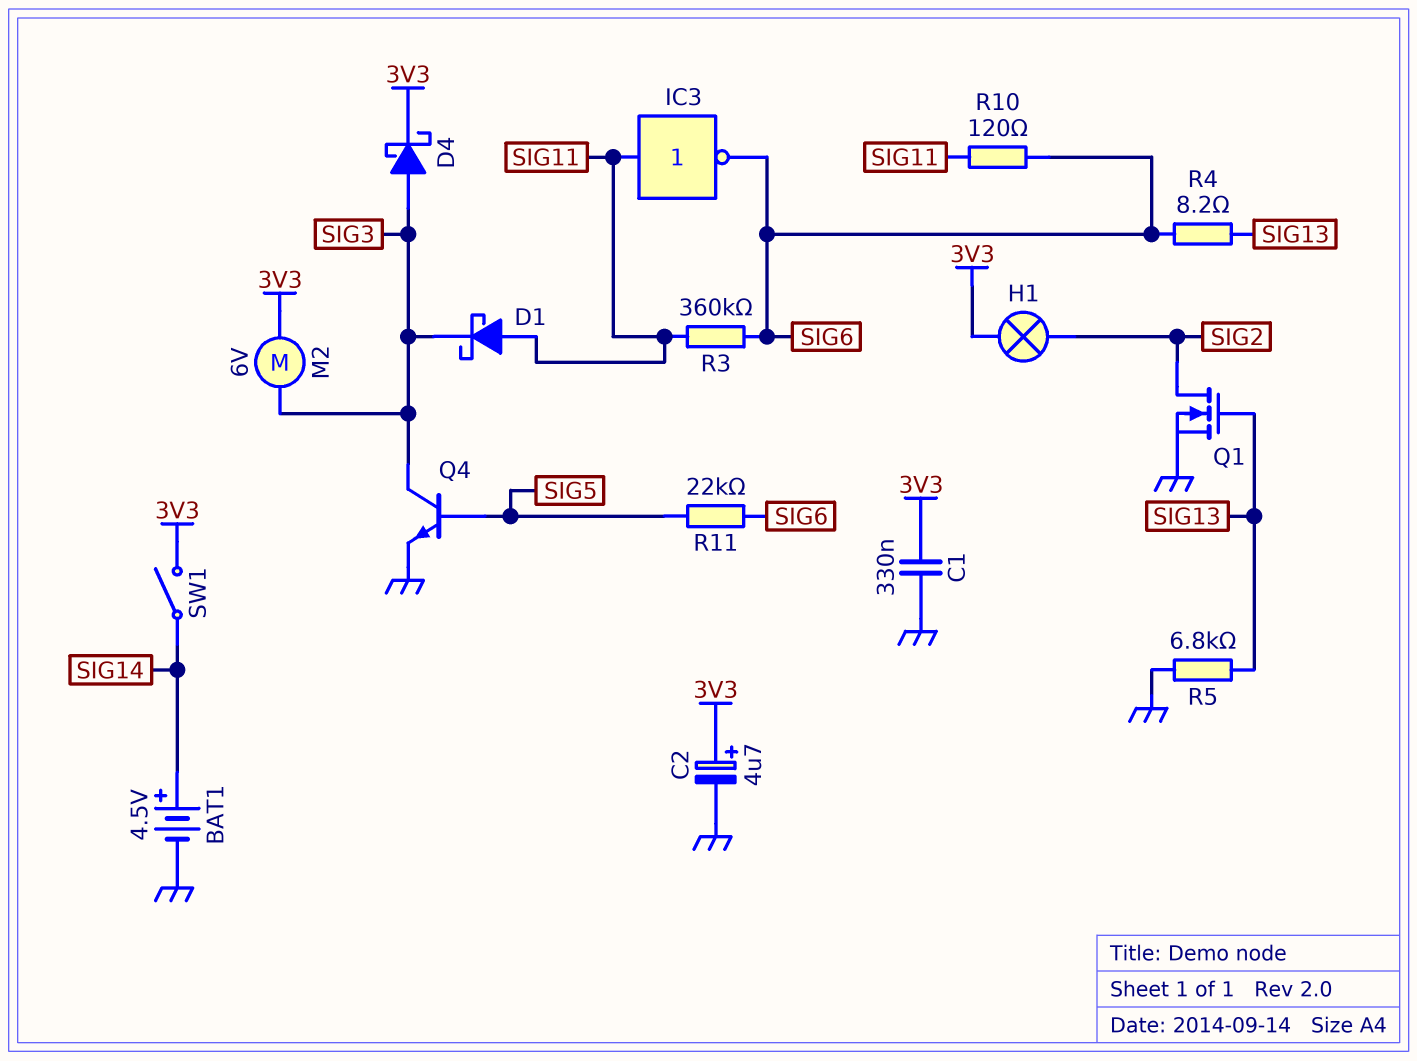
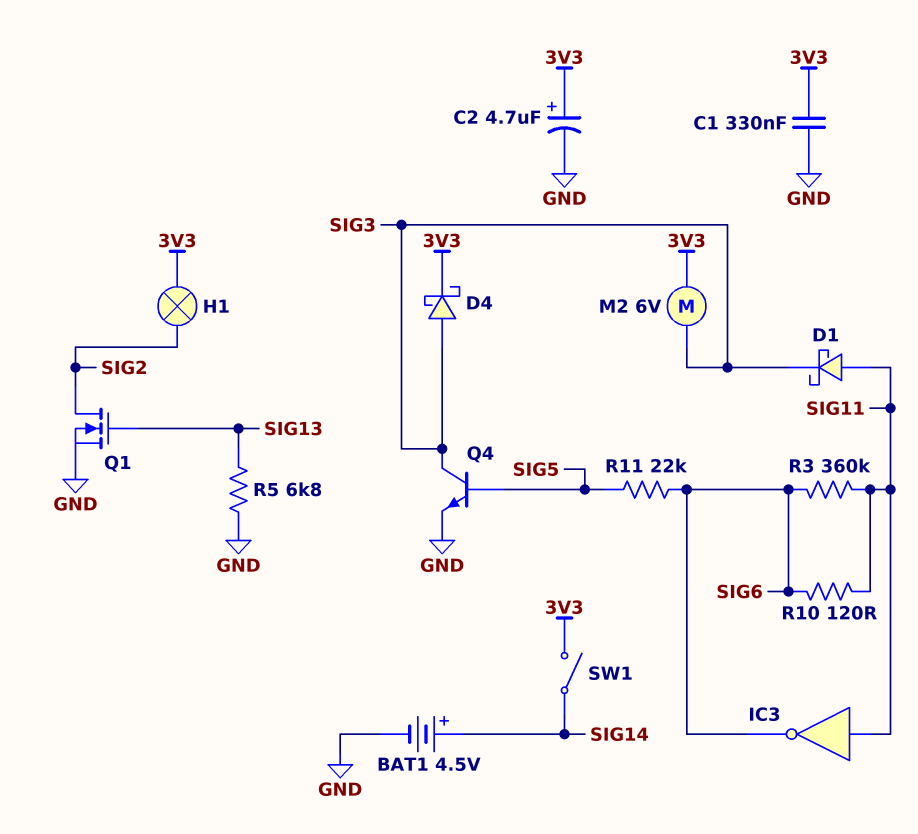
R4: 8.2 (SIG6, SIG13) -> none

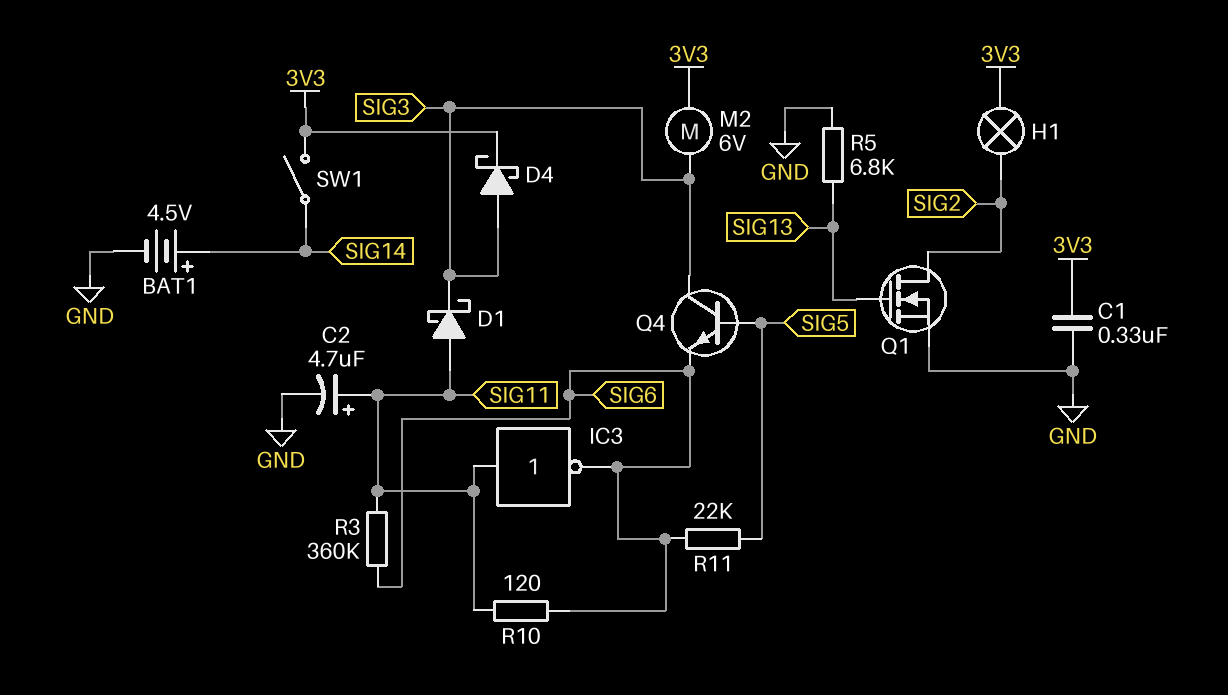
C2: 4.7uF (plus 3V3, minus GND) -> 4.7uF (plus SIG11, minus GND)
Q4: NPN (B SIG5, C SIG3, E GND) -> NPN (B SIG5, C SIG3, E SIG6)

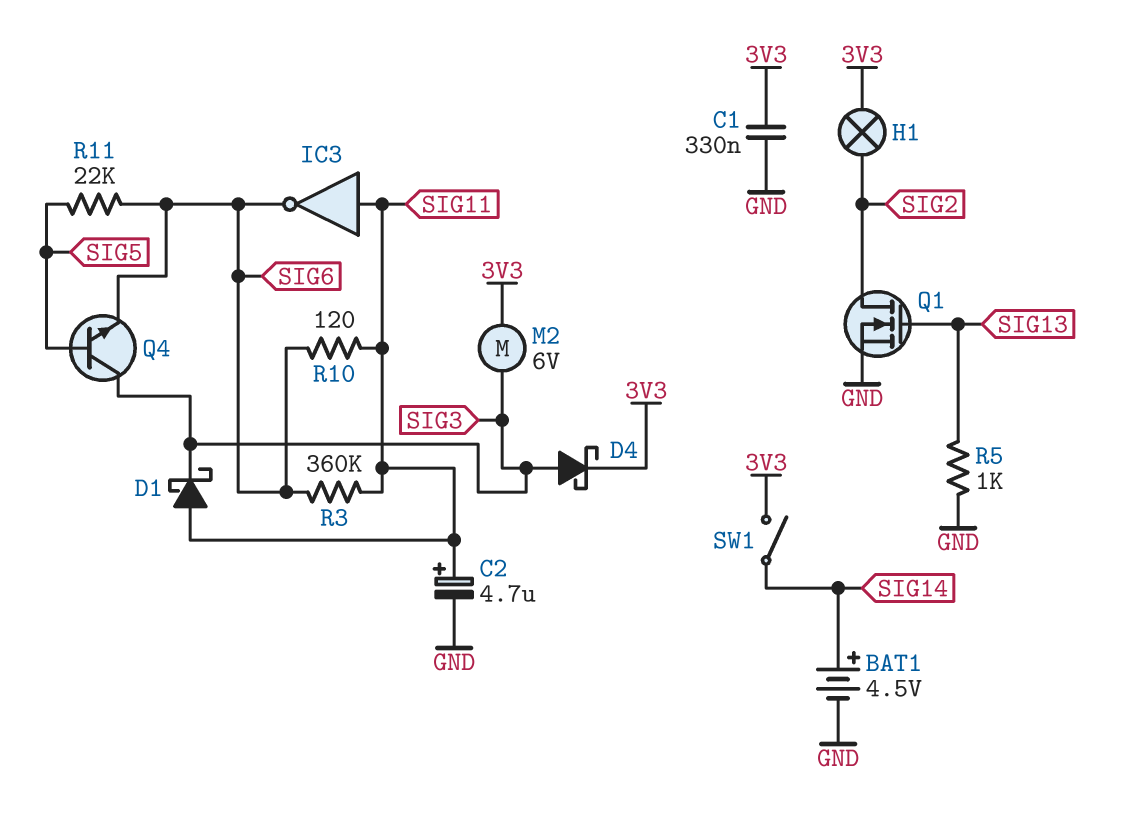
R5: 6.8k (GND, SIG13) -> 1k (GND, SIG13)

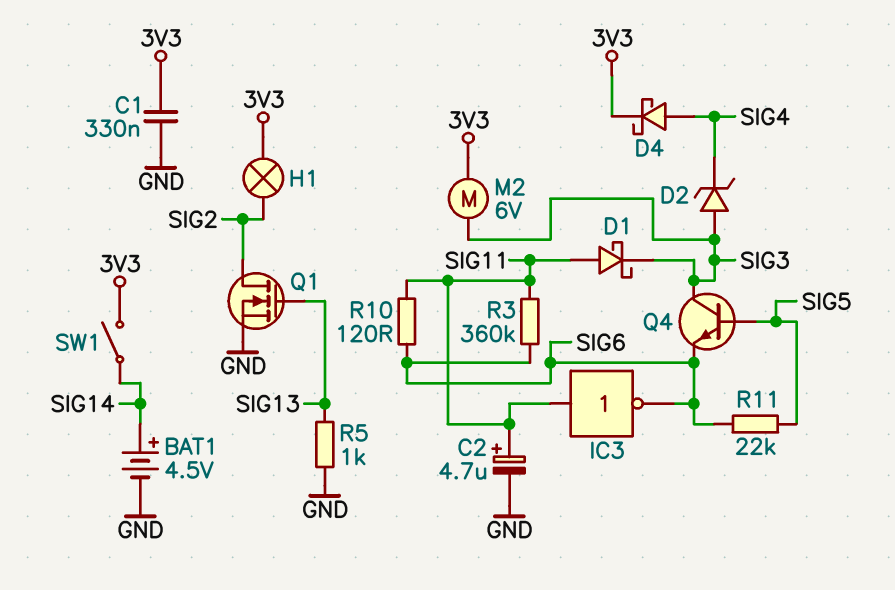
D2: none -> zener (A SIG3, K SIG4)
D4: schottky (A SIG3, K 3V3) -> schottky (A SIG4, K 3V3)

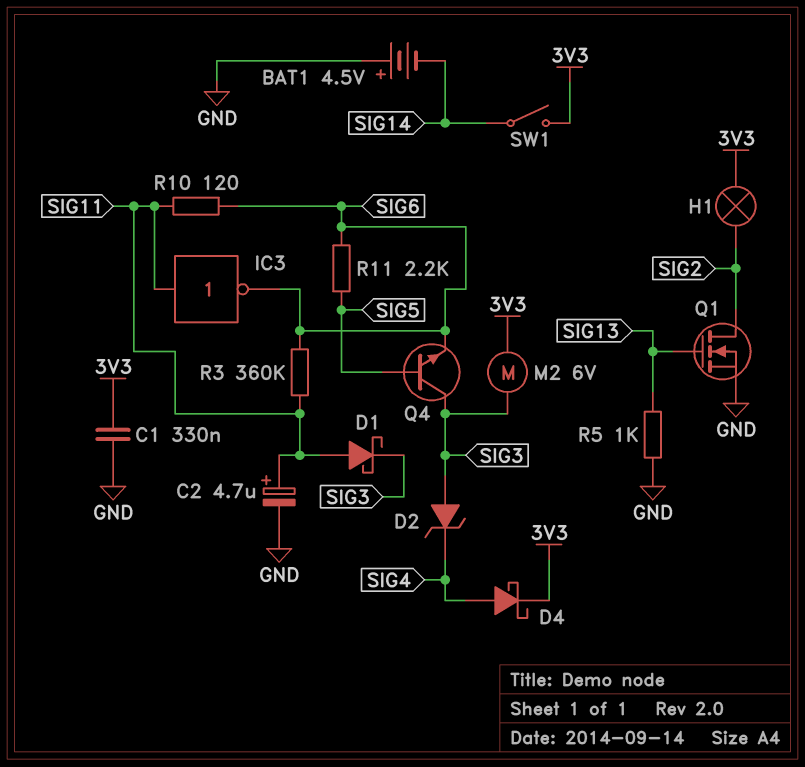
BAT1: 4.5V (plus SIG14, minus GND) -> 4.5V (plus GND, minus SIG14)
R11: 22k (SIG5, SIG6) -> 2.2k (SIG5, SIG6)

